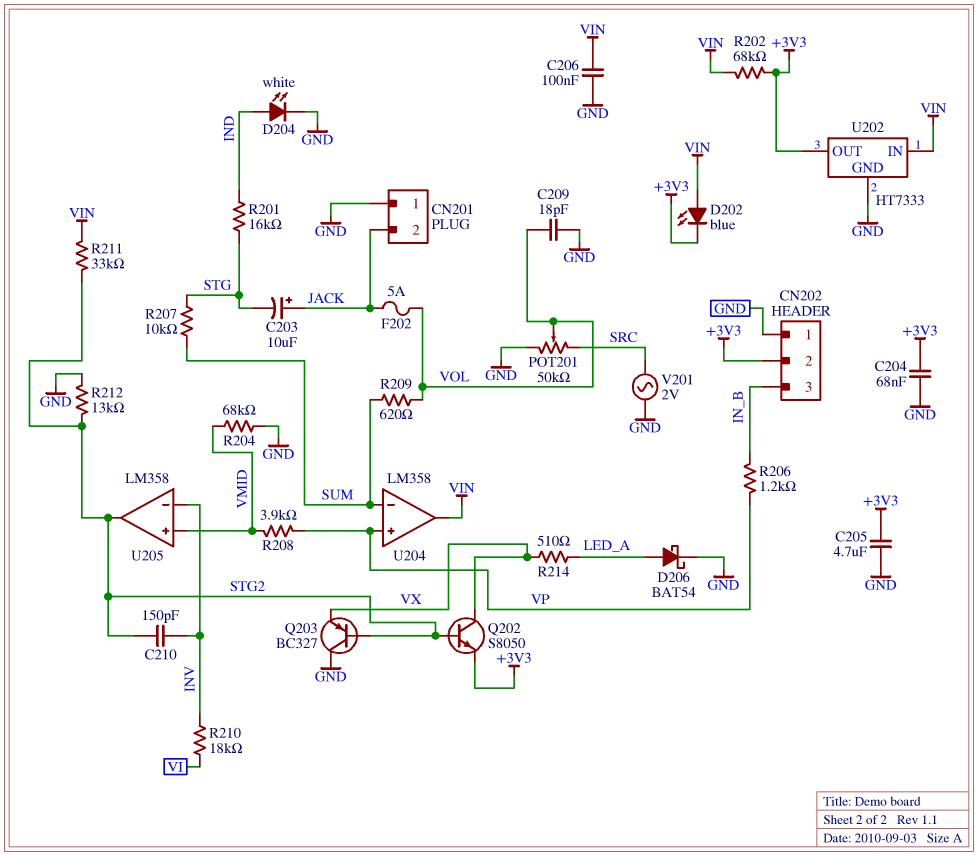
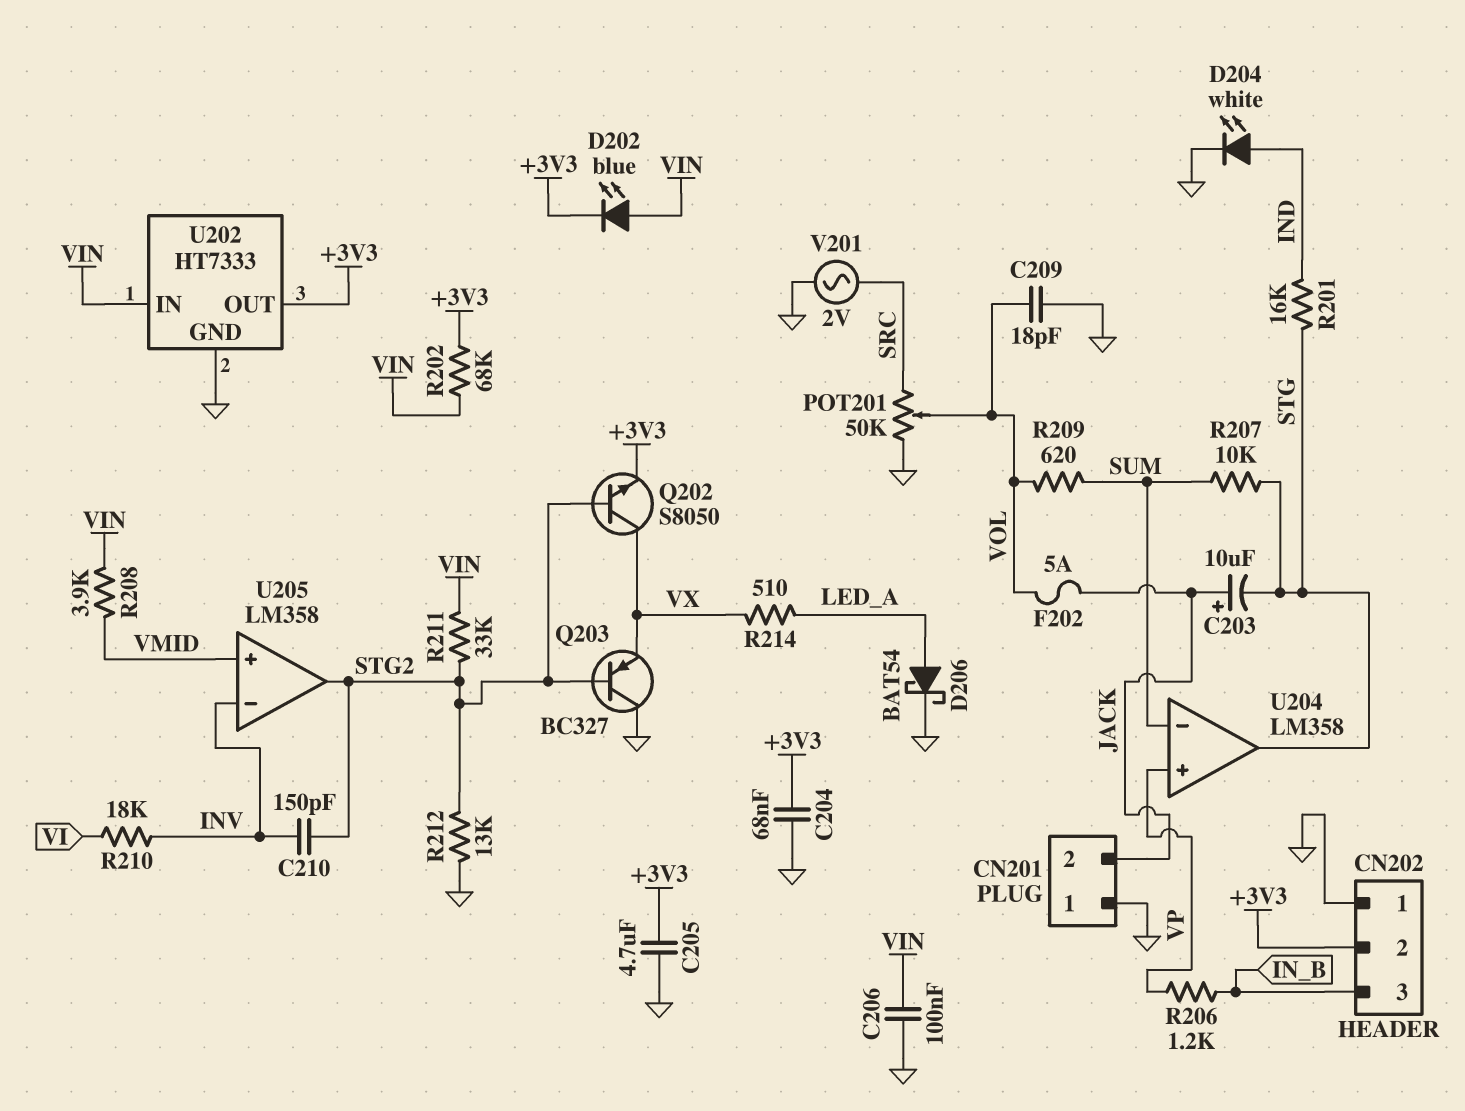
R204: 68k (GND, VMID) -> none
R208: 3.9k (VMID, VP) -> 3.9k (VIN, VMID)
U204 pin out: VIN -> STG

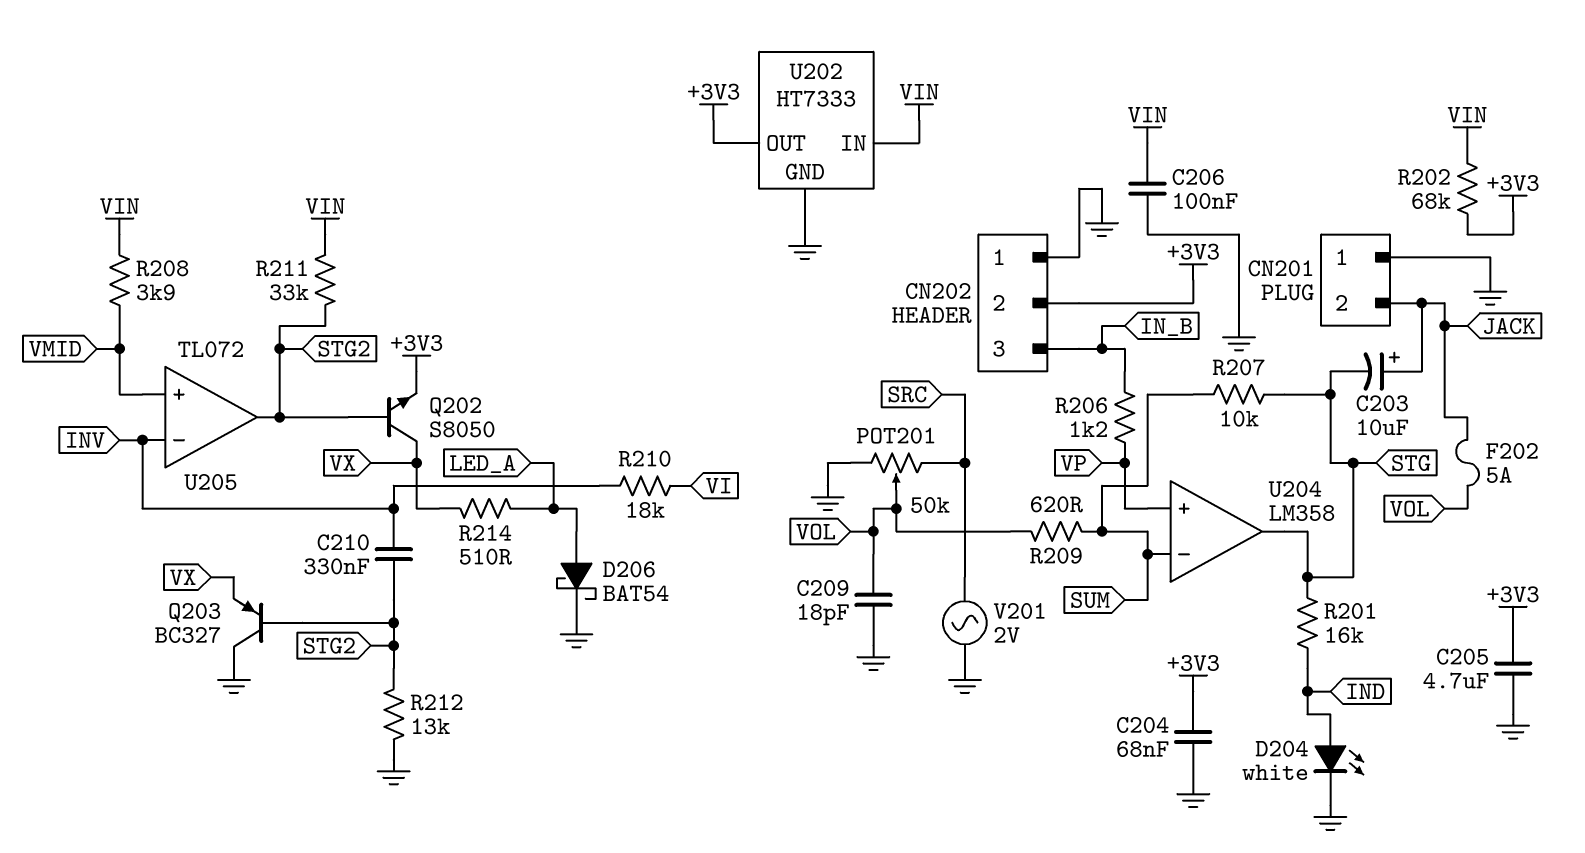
C210: 150pF (INV, STG2) -> 330nF (INV, STG2)
D202: LED blue (A VIN, K +3V3) -> none
U205: LM358 -> TL072

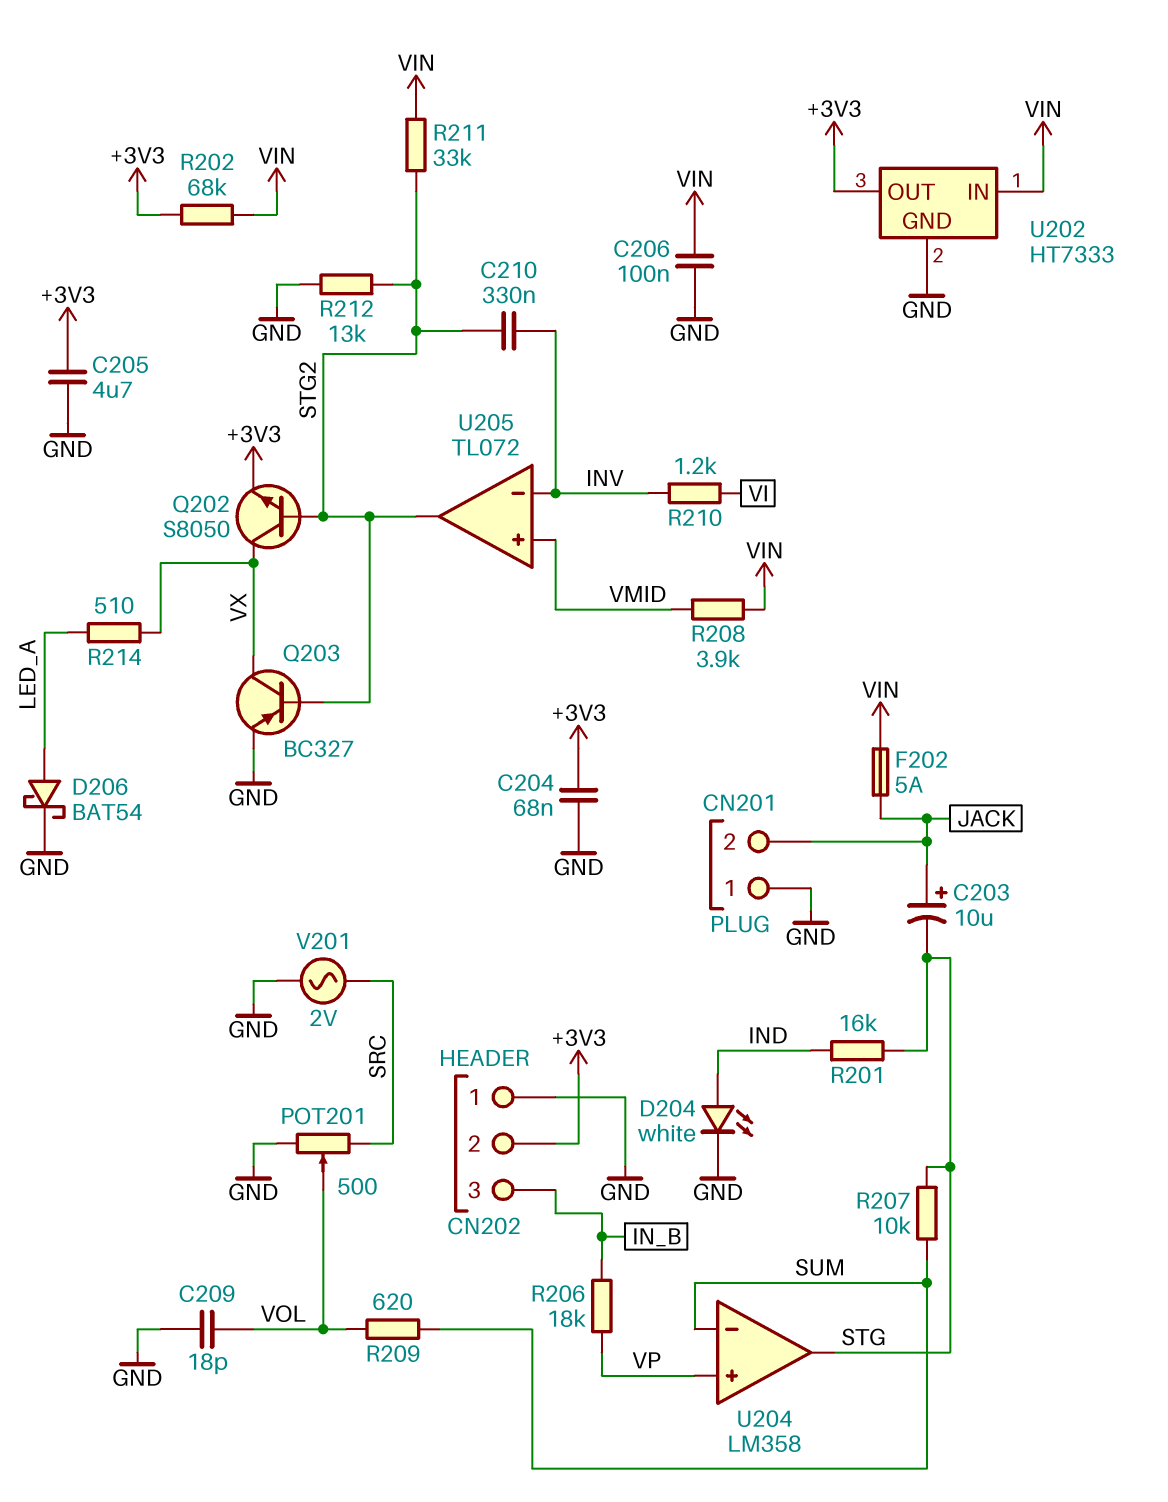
F202: 5A (JACK, VOL) -> 5A (JACK, VIN)
POT201: 50k (GND, SRC, wiper VOL) -> 500 (GND, SRC, wiper VOL)
Q203: PNP BC327 (B STG2, C GND, E VX) -> PNP BC327 (B STG2, C VX, E GND)
R206: 1.2k (IN_B, VP) -> 18k (IN_B, VP)
R210: 18k (INV, VI) -> 1.2k (INV, VI)

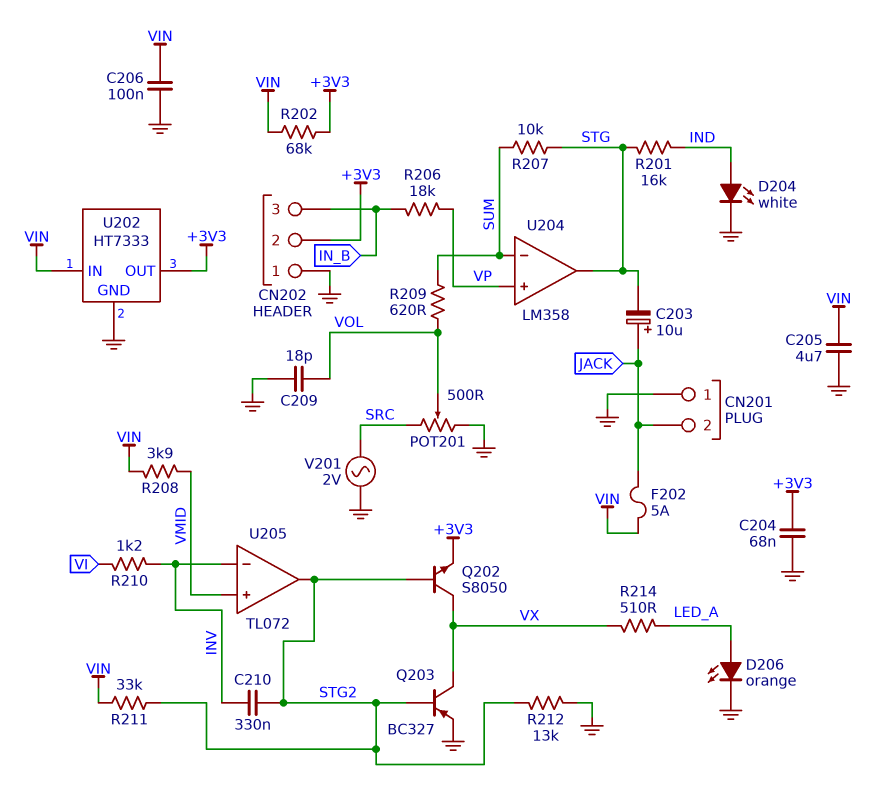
C205: 4.7uF (+3V3, GND) -> 4.7uF (GND, VIN)
D206: schottky BAT54 (A LED_A, K GND) -> LED orange (A LED_A, K GND)

